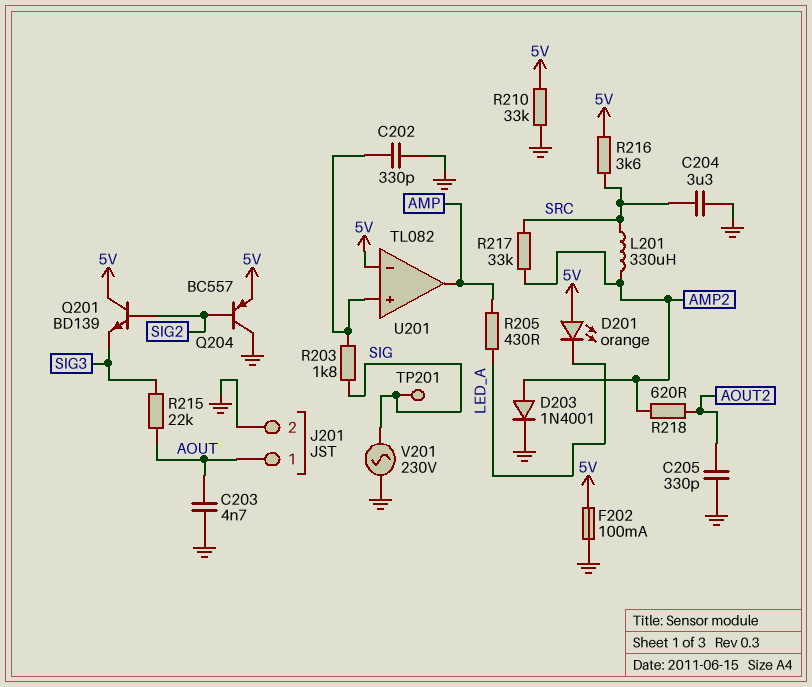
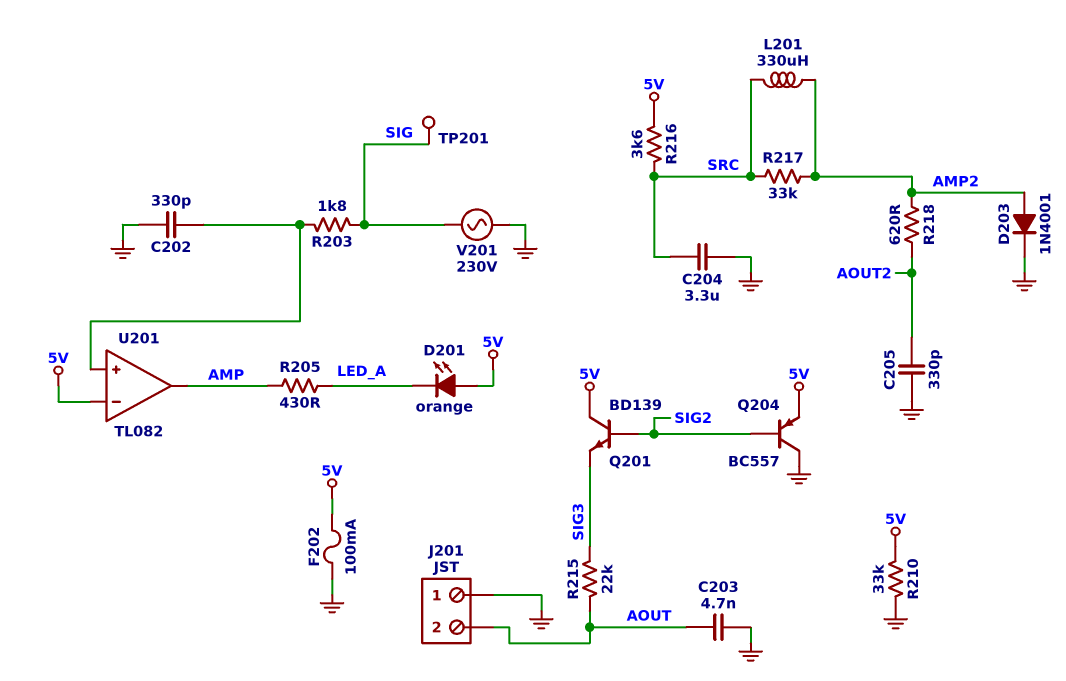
J201 pin 1: AOUT -> GND
J201 pin 2: GND -> AOUT

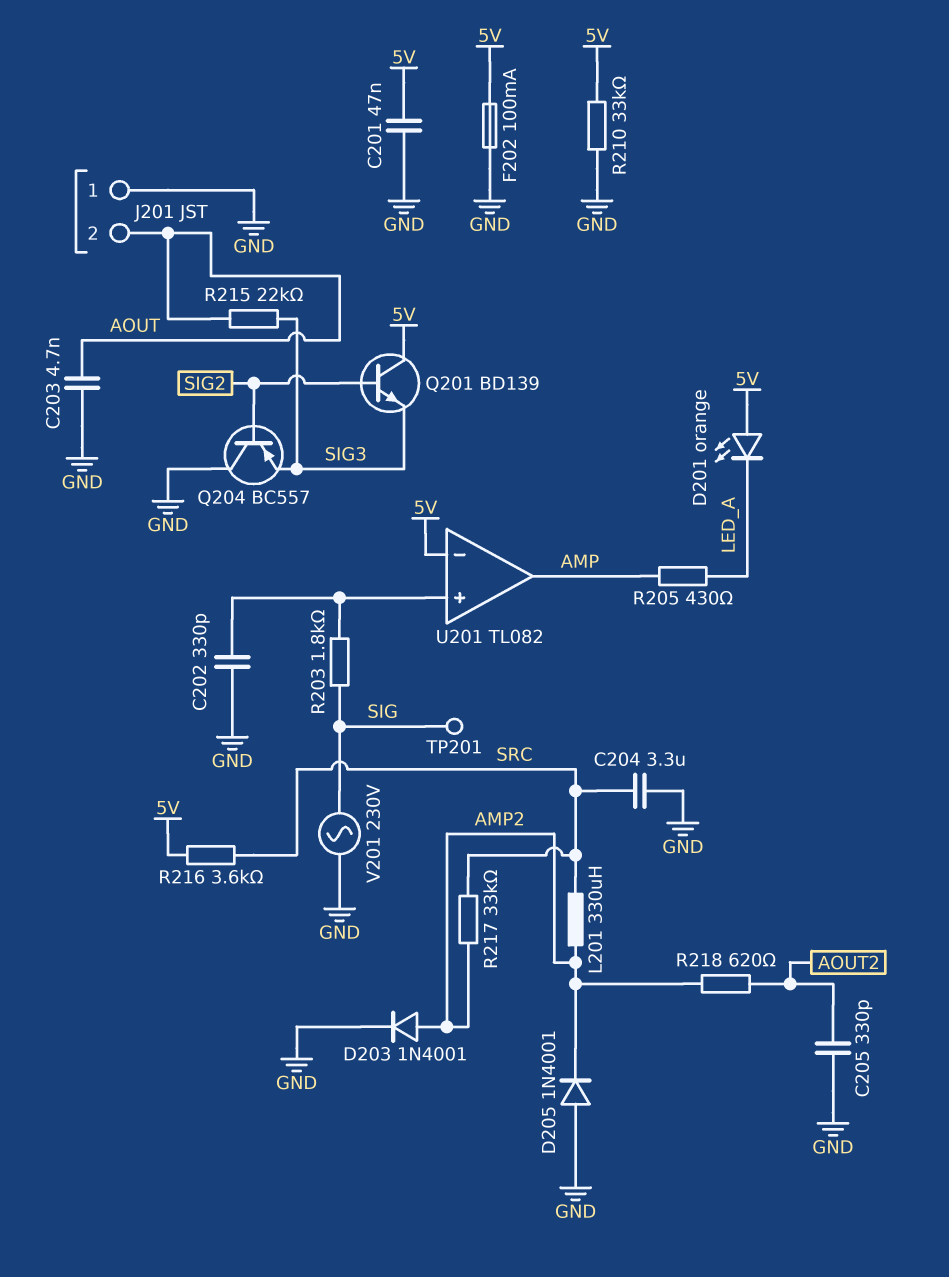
C201: none -> 47nF (5V, GND)
D205: none -> diode 1N4001 (A GND, K AMP2)
Q204: PNP BC557 (B SIG2, C GND, E 5V) -> PNP BC557 (B SIG2, C GND, E SIG3)

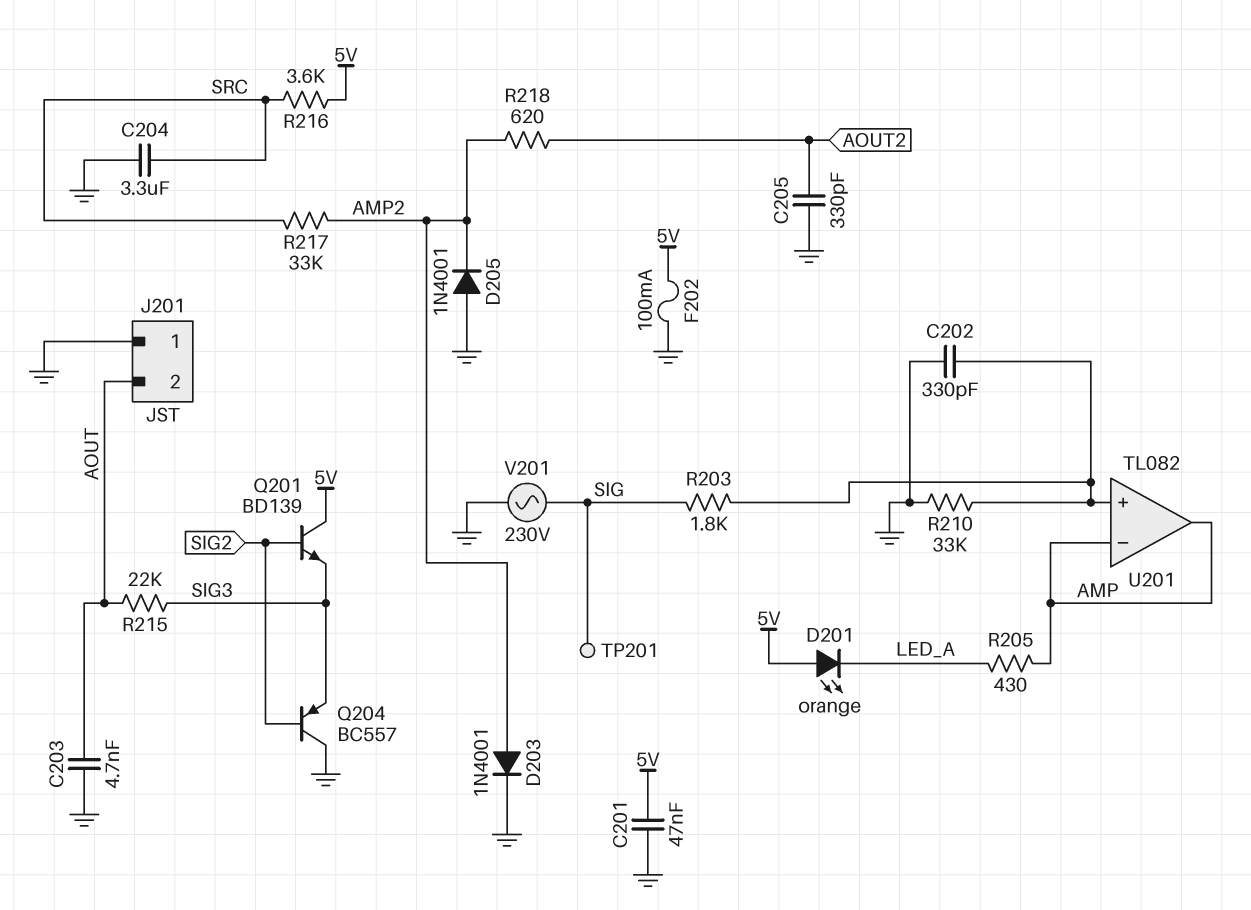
L201: 330uH (AMP2, SRC) -> none
R210: 33k (5V, GND) -> 33k (GND, U201/in+)
U201 pin in-: 5V -> AMP

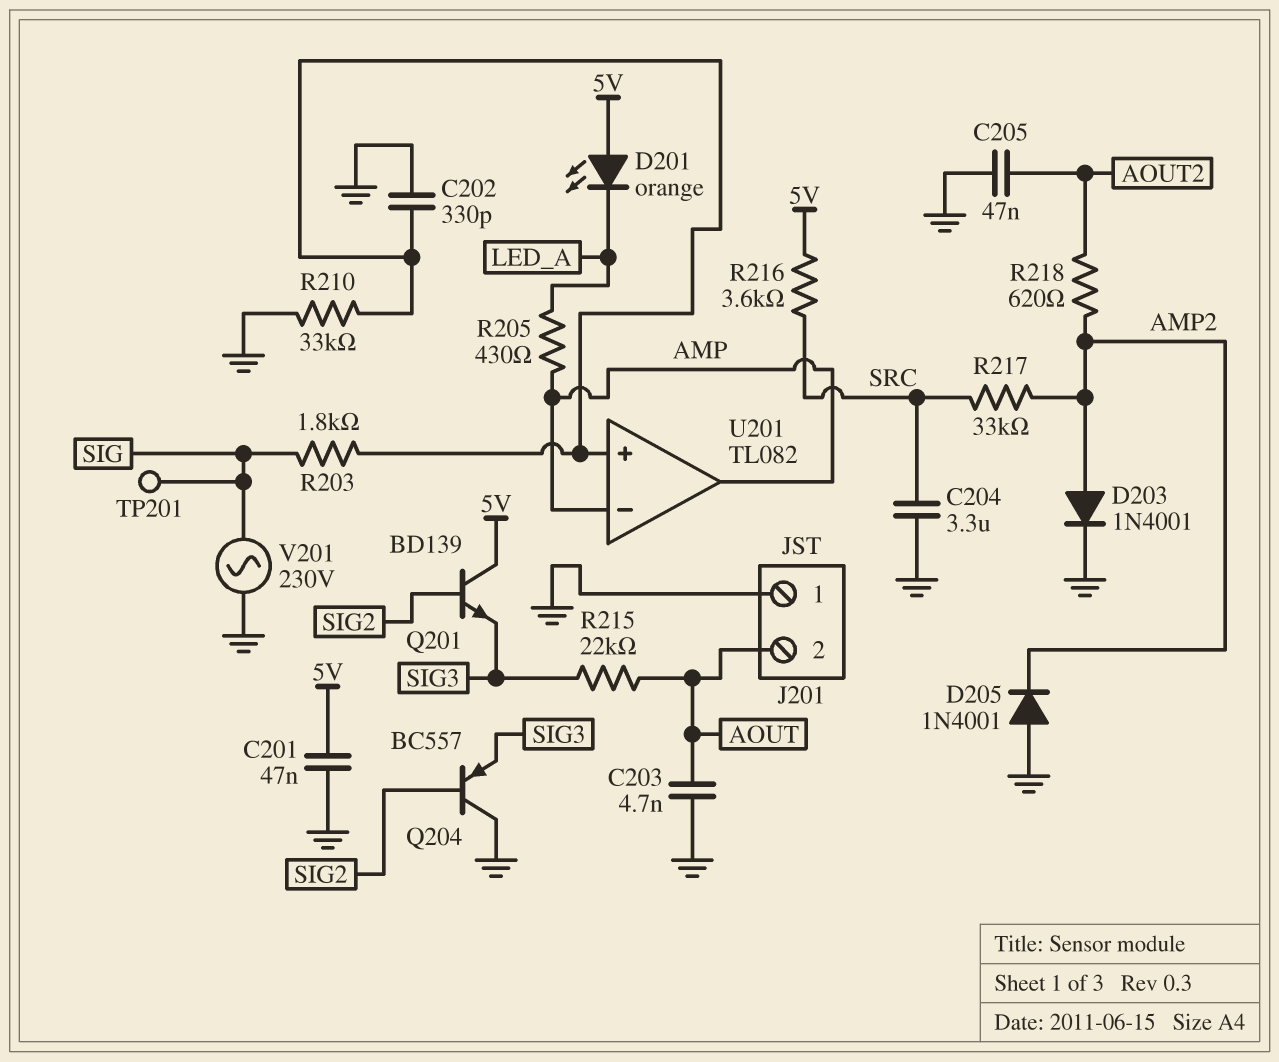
C205: 330pF (AOUT2, GND) -> 47nF (AOUT2, GND)
F202: 100mA (5V, GND) -> none

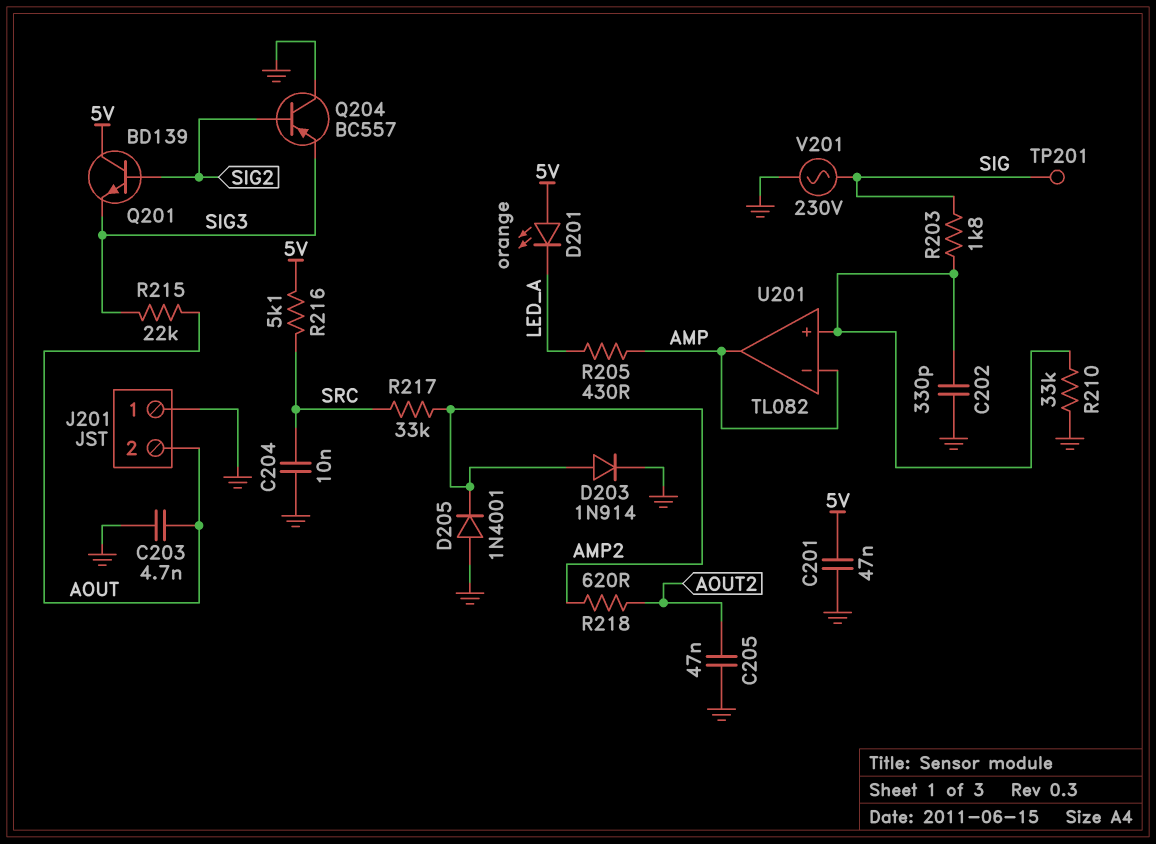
C204: 3.3uF (GND, SRC) -> 10nF (GND, SRC)
D203: diode 1N4001 (A AMP2, K GND) -> diode 1N914 (A AMP2, K GND)
R216: 3.6k (5V, SRC) -> 5.1k (5V, SRC)

